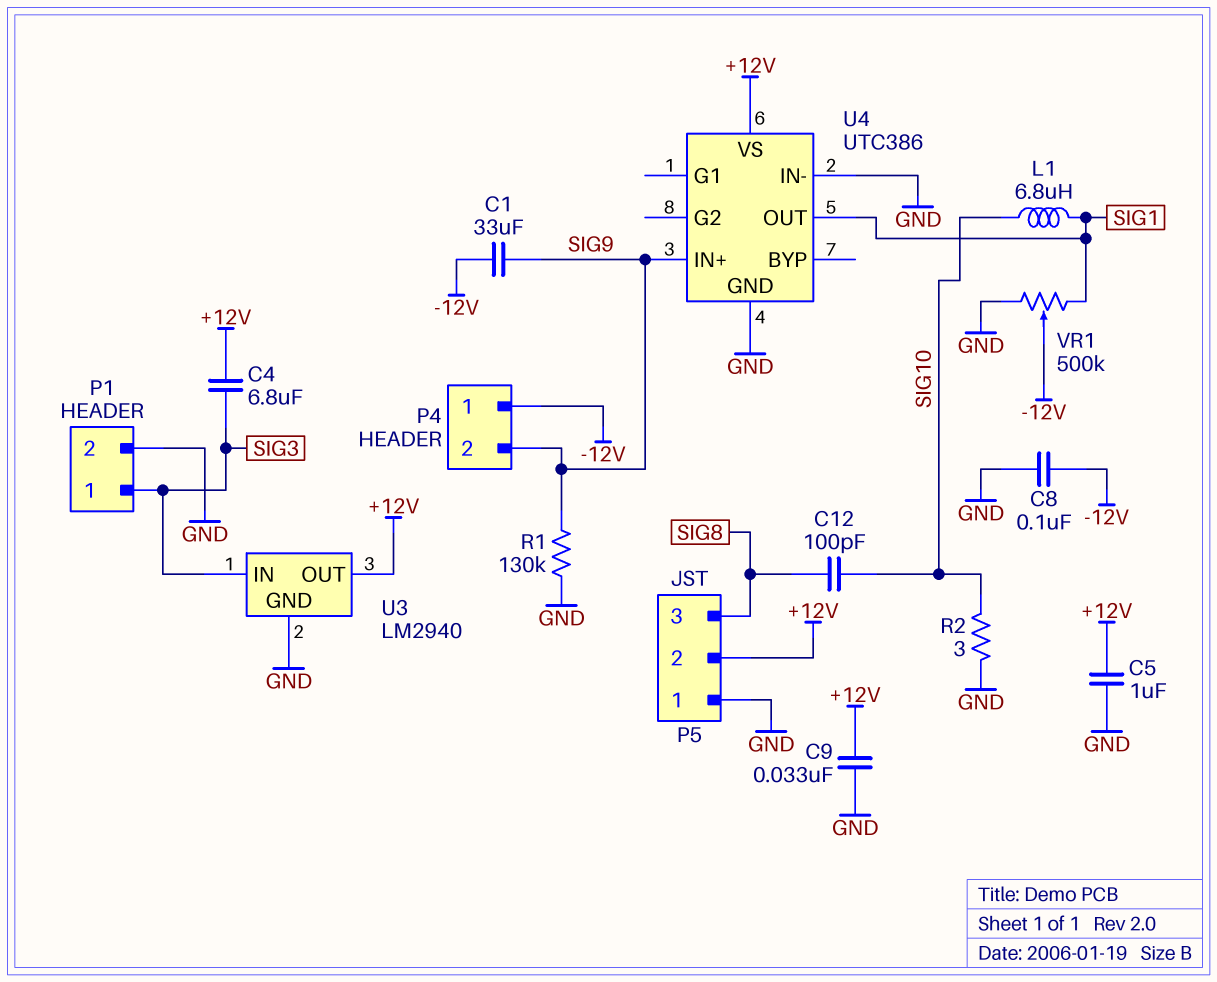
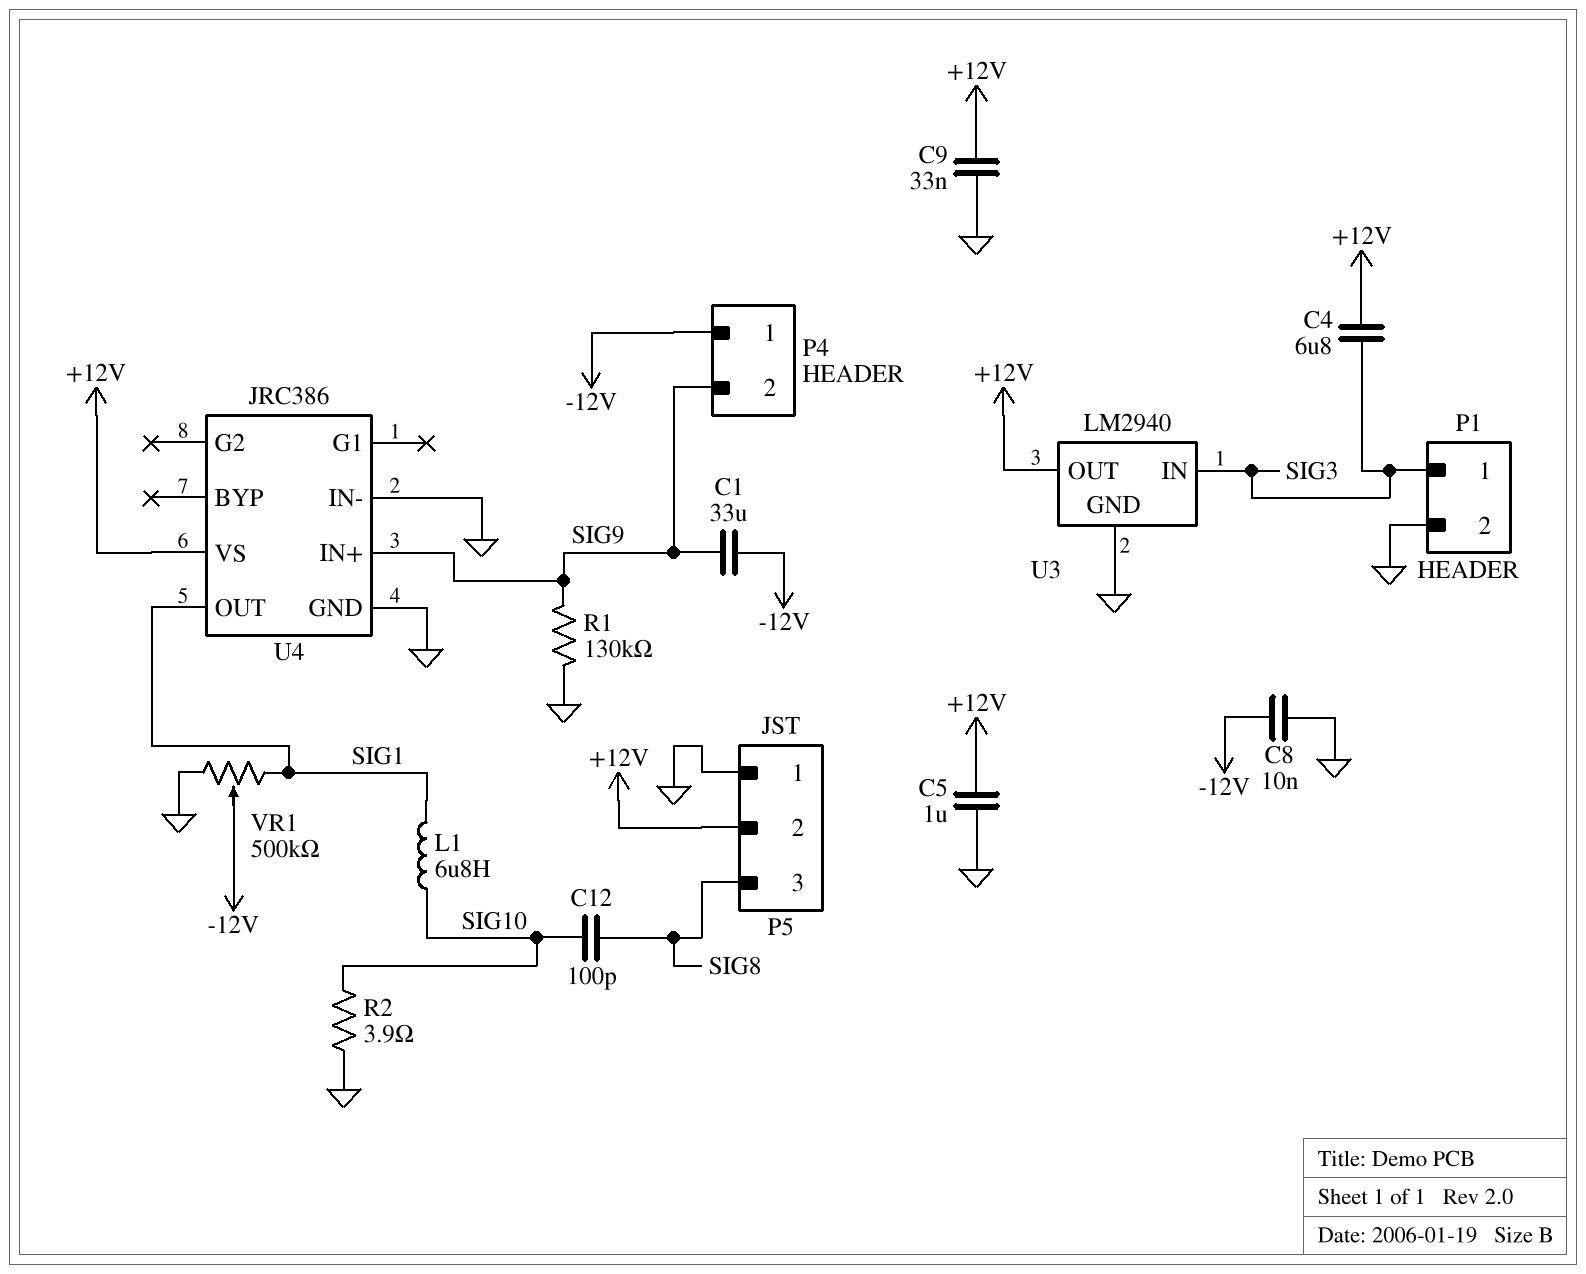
C8: 100nF (-12V, GND) -> 10nF (-12V, GND)
R2: 3 (GND, SIG10) -> 3.9 (GND, SIG10)
U4: UTC386 -> JRC386

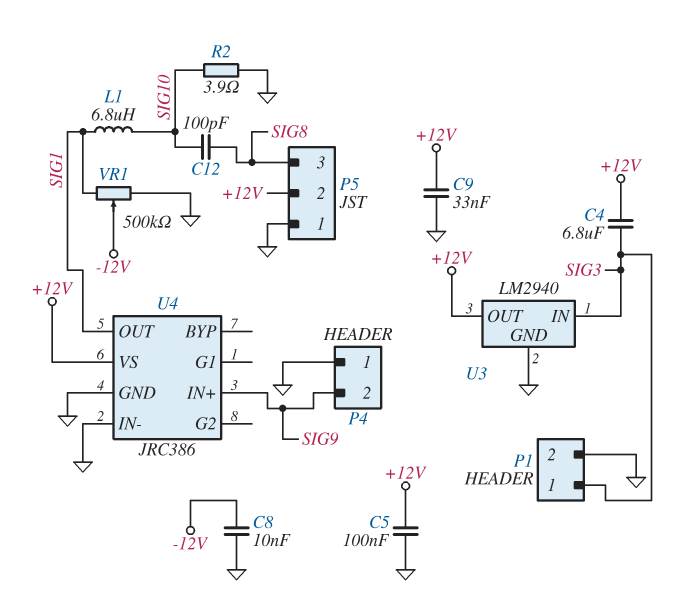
C1: 33uF (-12V, SIG9) -> none
C5: 1uF (+12V, GND) -> 100nF (+12V, GND)
P4 pin 1: -12V -> GND
R1: 130k (GND, SIG9) -> none

